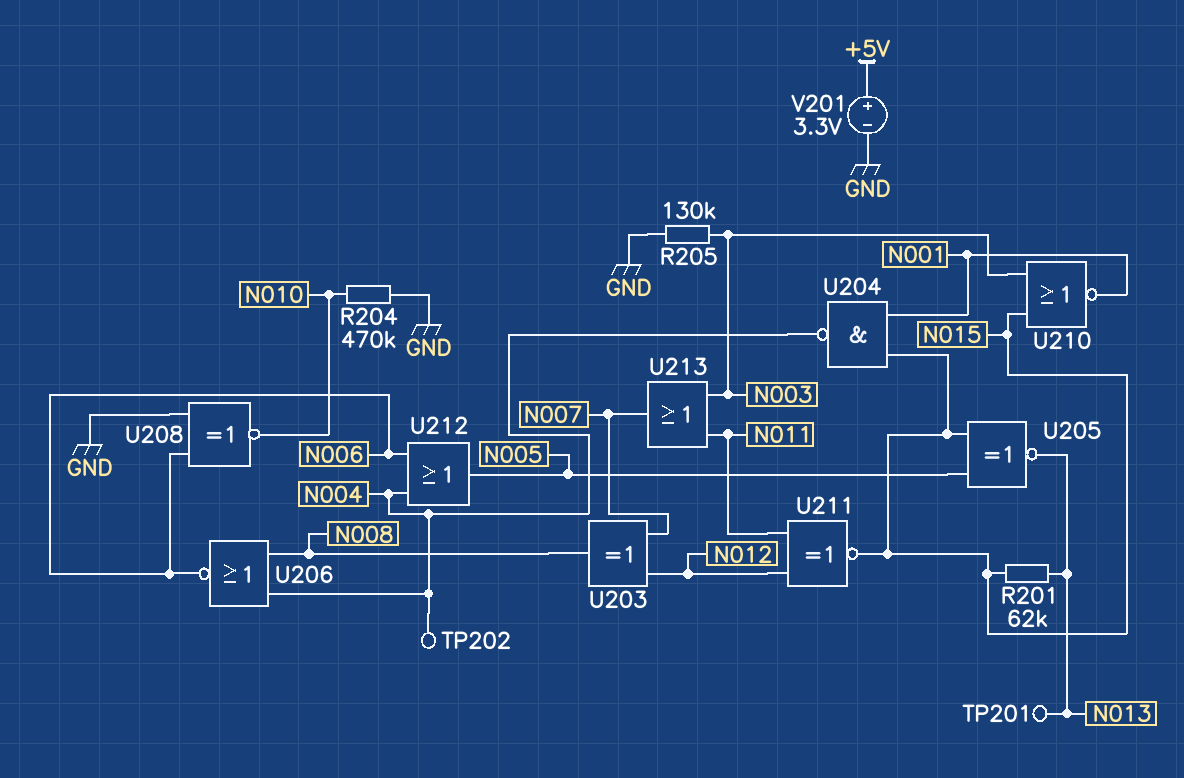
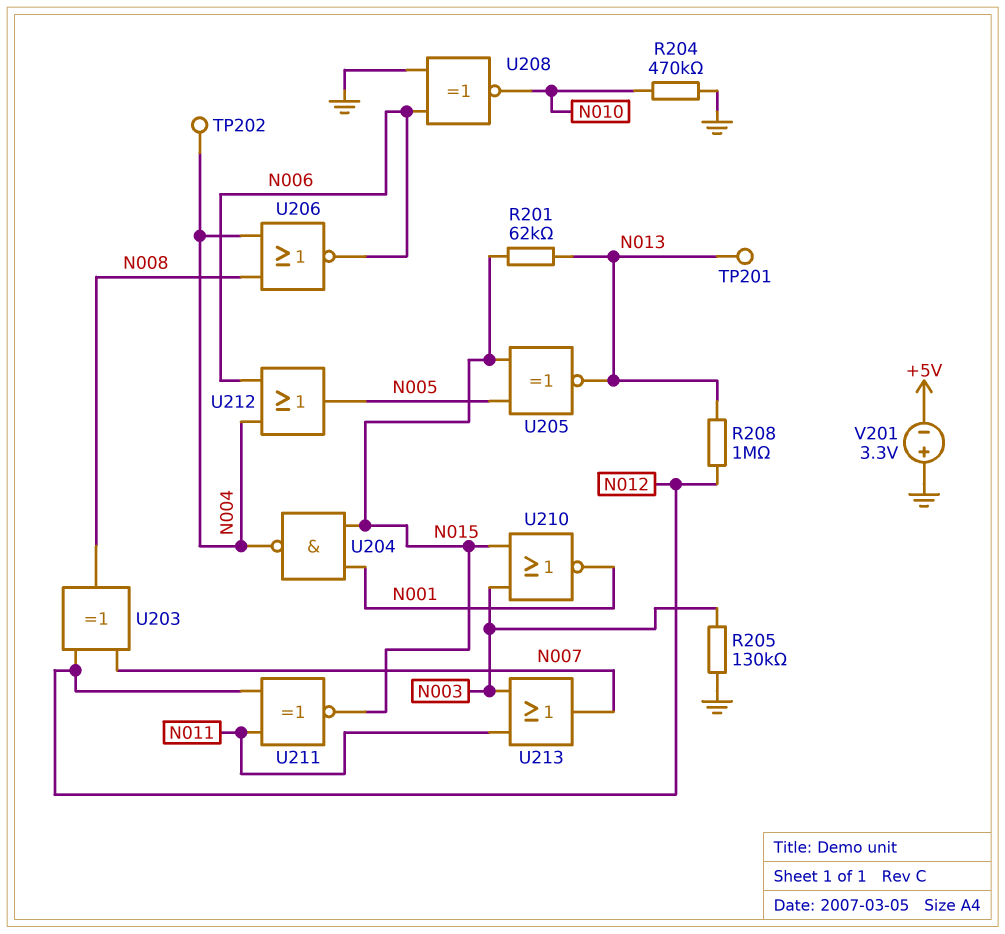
R208: none -> 1M (N012, N013)
V201: 3.3V (plus +5V, minus GND) -> 3.3V (plus GND, minus +5V)

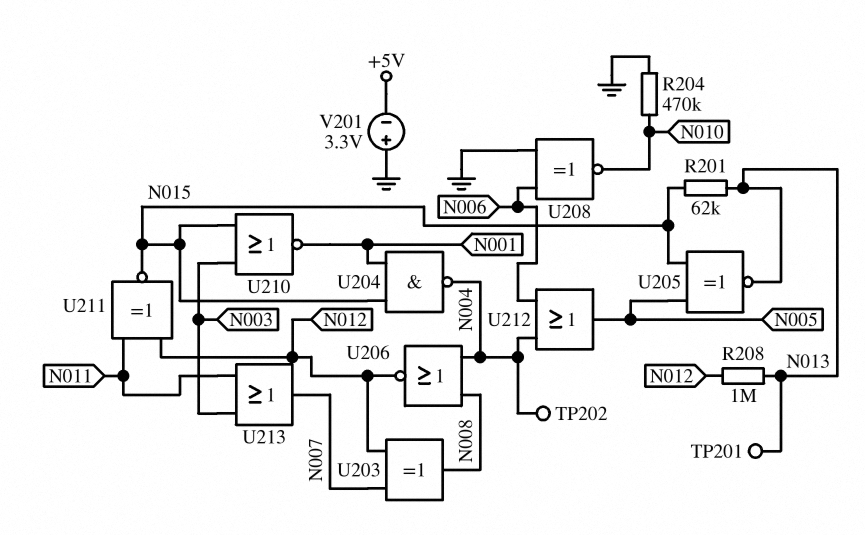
R205: 130k (GND, N003) -> none
U206: NOR (in N004, in N008, out N006) -> NOR (in N004, in N008, out N012)

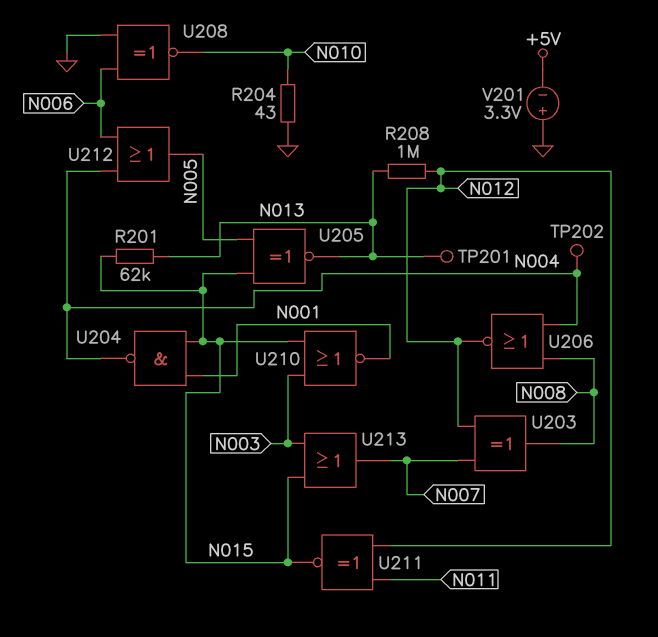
R204: 470k (GND, N010) -> 43 (GND, N010)
U213: OR (in N003, in N011, out N007) -> OR (in N003, in N015, out N007)

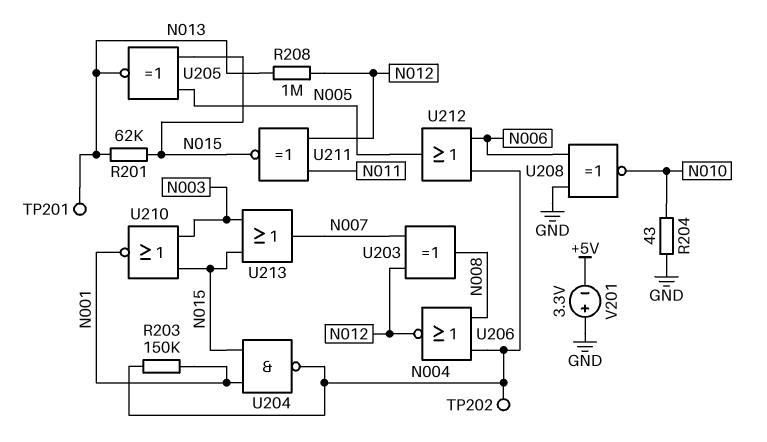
R203: none -> 150k (N001, N004)

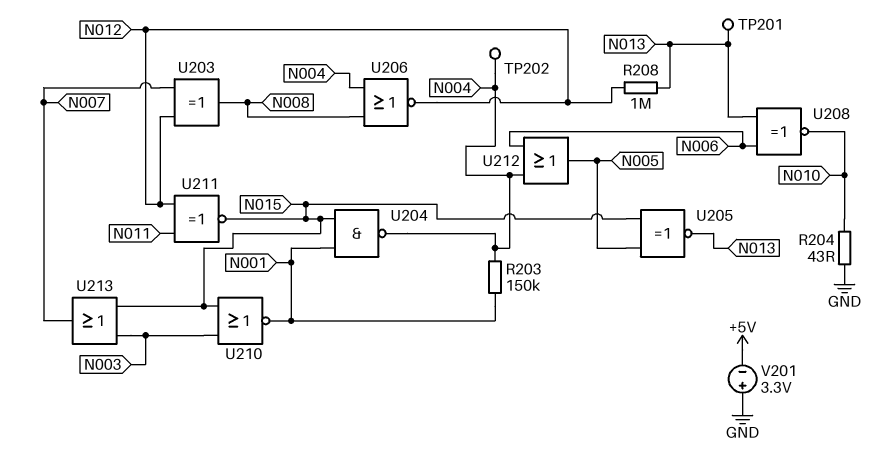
R201: 62k (N013, N015) -> none
U208: XNOR (in GND, in N006, out N010) -> XNOR (in N006, in N013, out N010)

